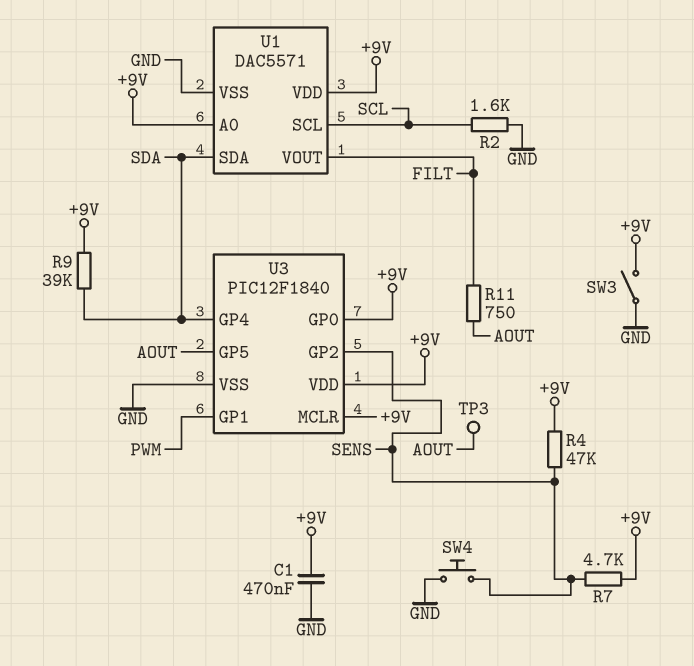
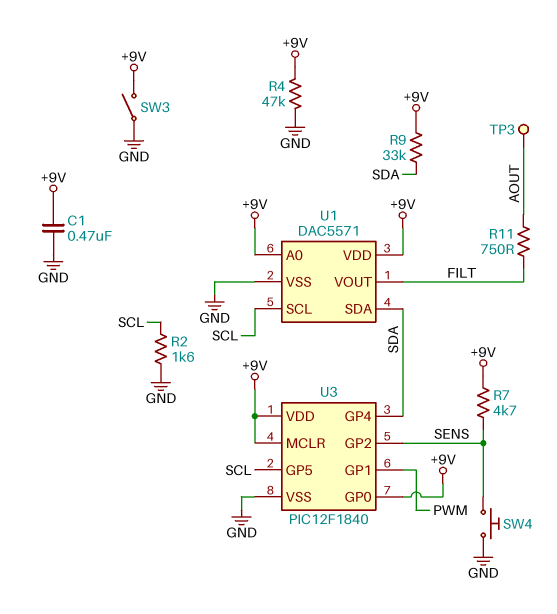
R4: 47k (+9V, SENS) -> 47k (+9V, GND)
R9: 39k (+9V, SDA) -> 33k (+9V, SDA)
U3 pin GP5: AOUT -> SCL

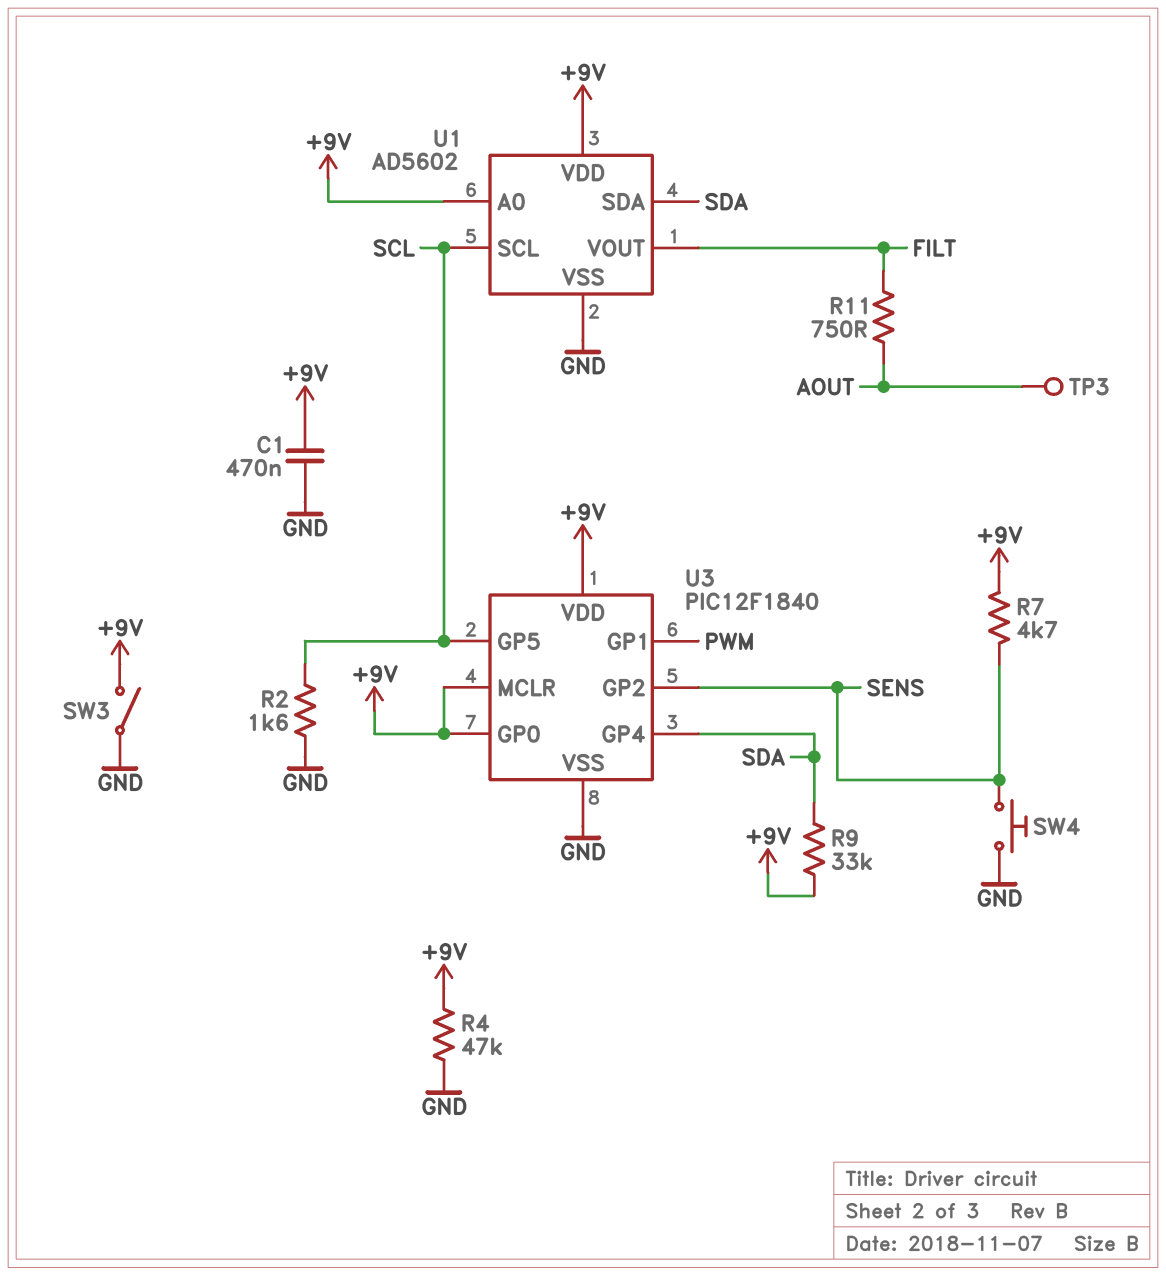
U1: DAC5571 -> AD5602

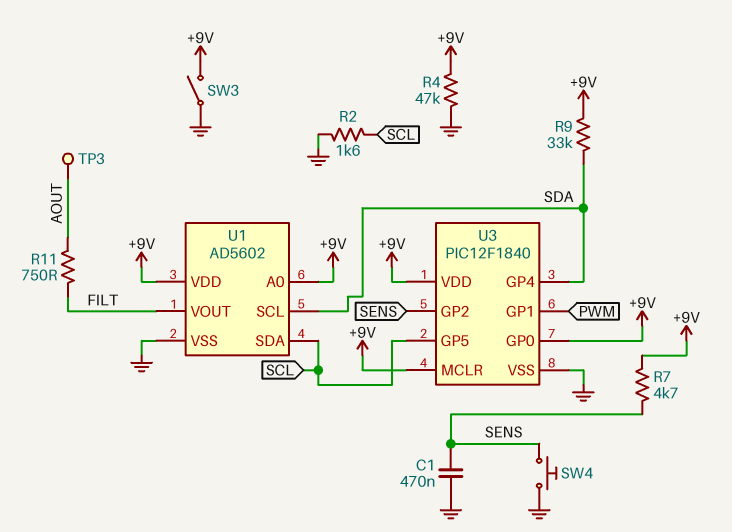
C1: 470nF (+9V, GND) -> 470nF (GND, SENS)
U1 pin SCL: SCL -> SDA
U1 pin SDA: SDA -> SCL

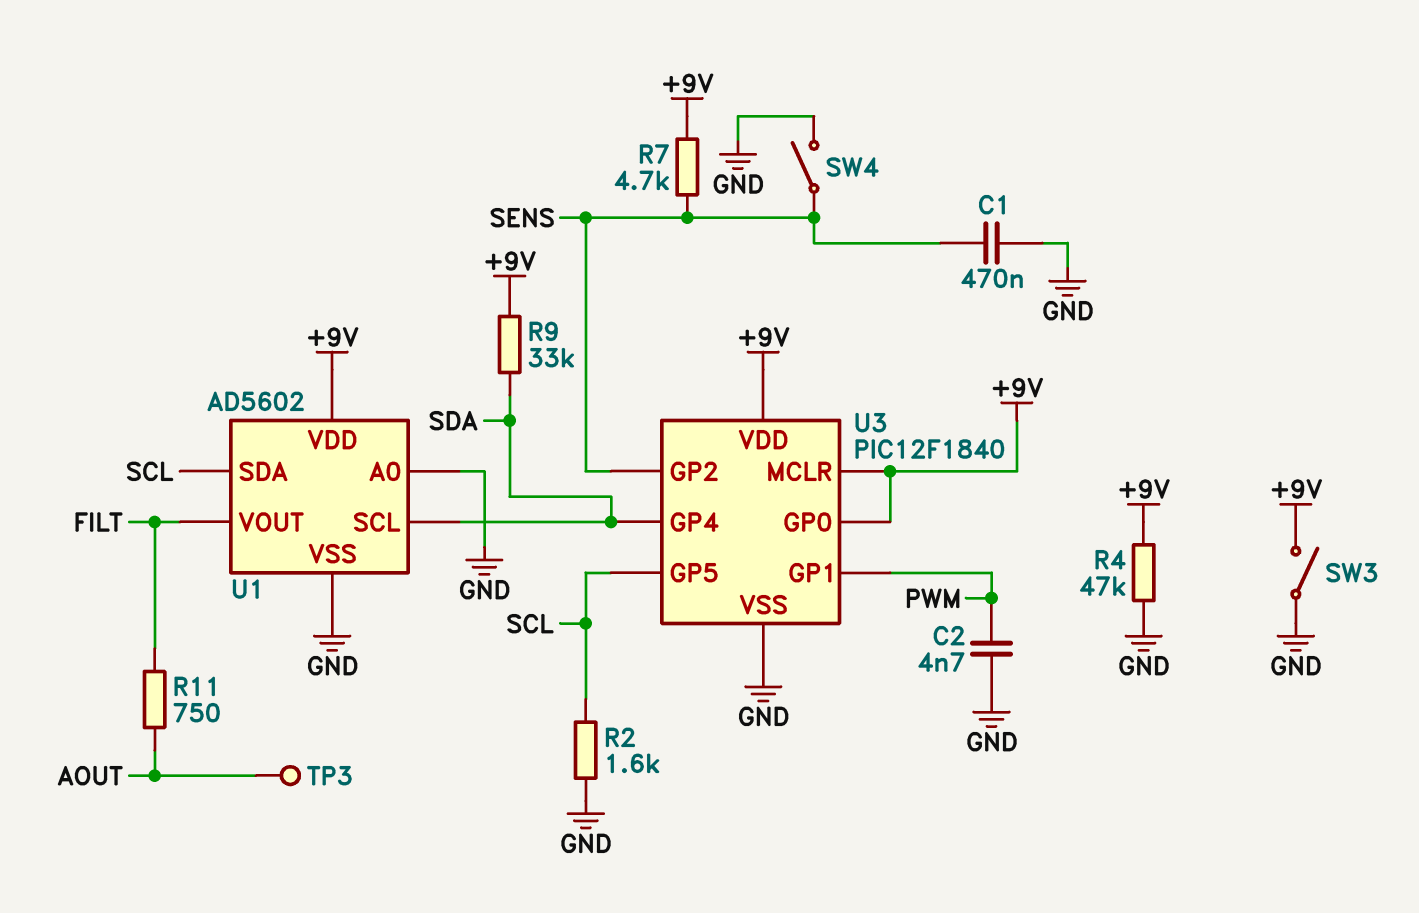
C2: none -> 4.7nF (GND, PWM)
SW4: button (GND, SENS) -> switch (GND, SENS)
U1 pin A0: +9V -> GND

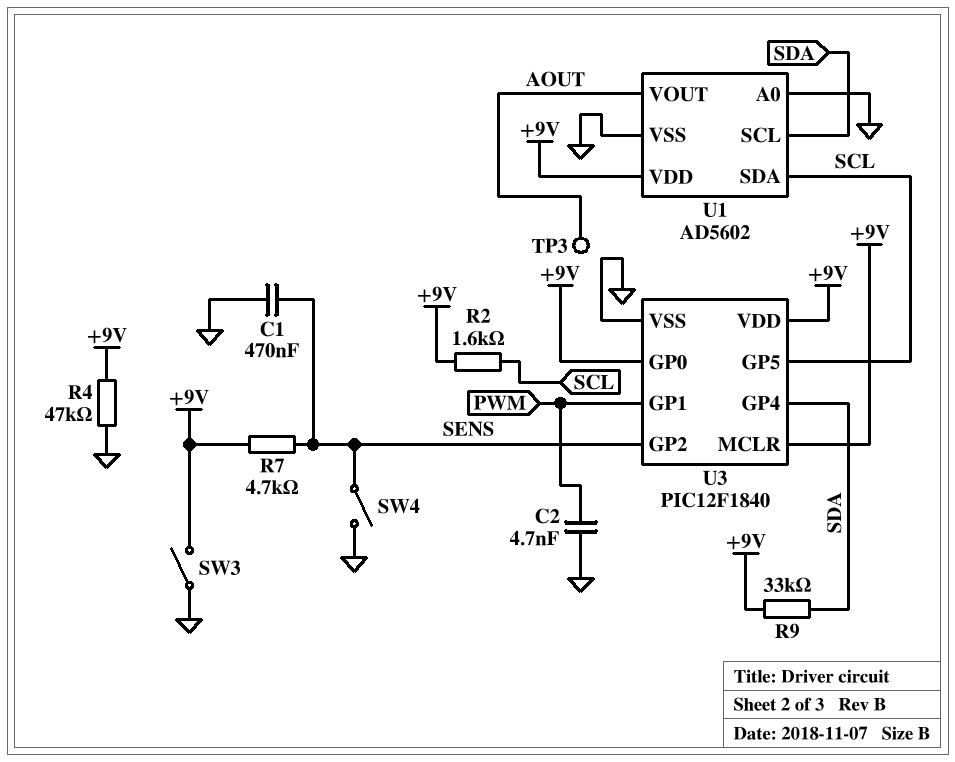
R2: 1.6k (GND, SCL) -> 1.6k (+9V, SCL)
R11: 750 (AOUT, FILT) -> none
U1 pin VOUT: FILT -> AOUT

